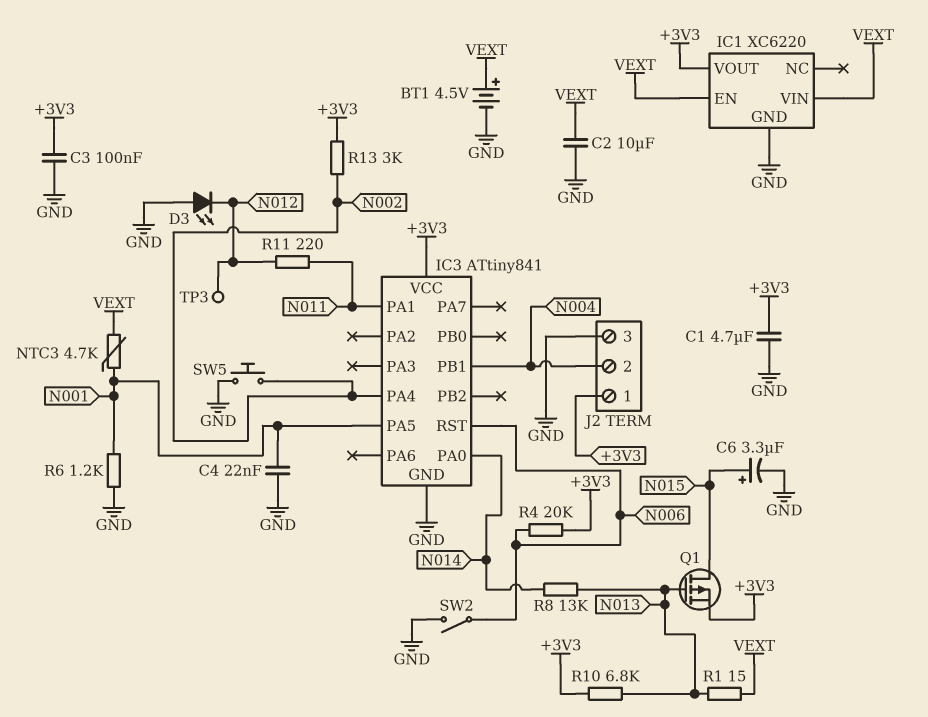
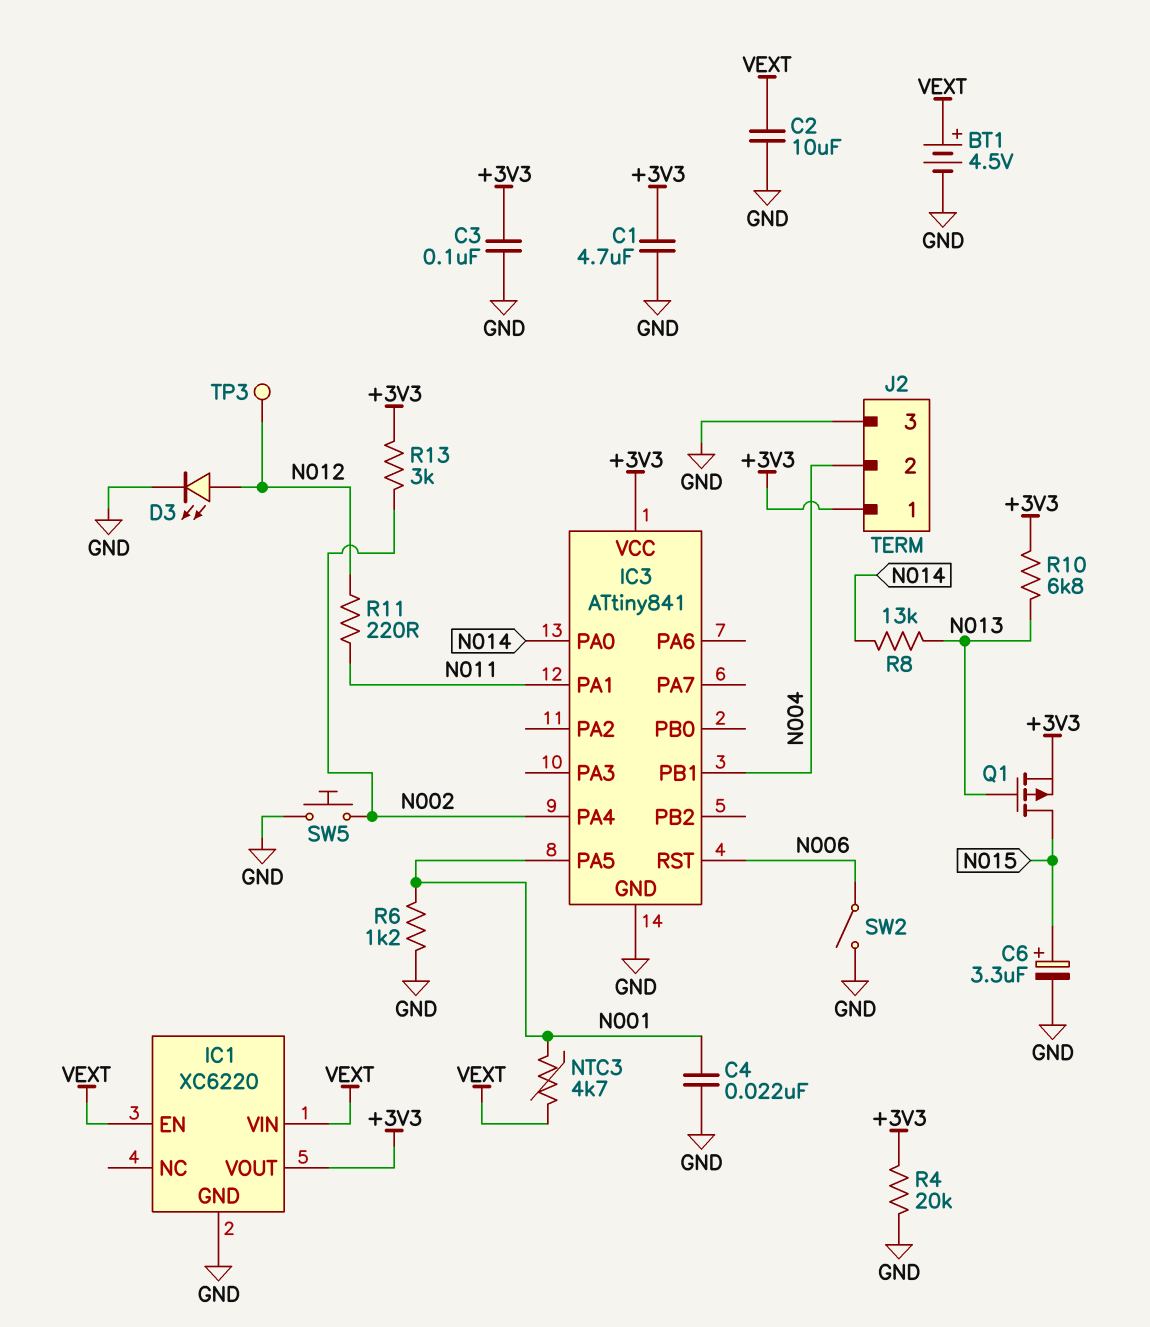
D3: LED (A GND, K N012) -> LED (A N012, K GND)
R1: 15 (N013, VEXT) -> none
R4: 20k (+3V3, N006) -> 20k (+3V3, GND)

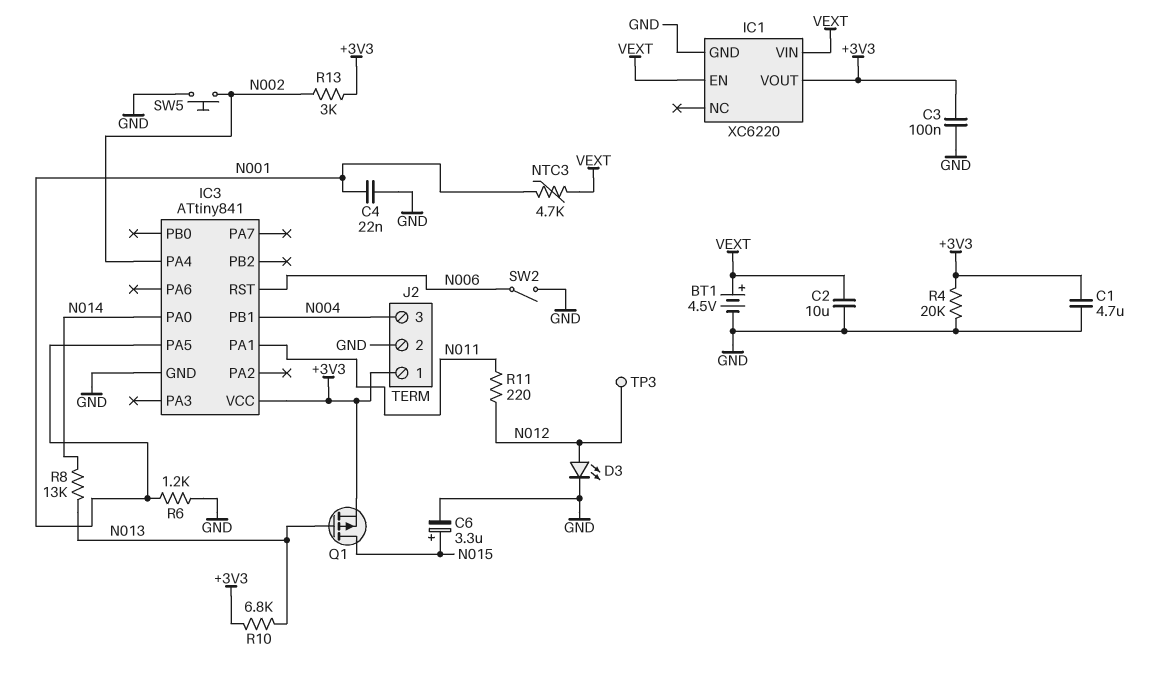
J2 pin 2: N004 -> GND
J2 pin 3: GND -> N004

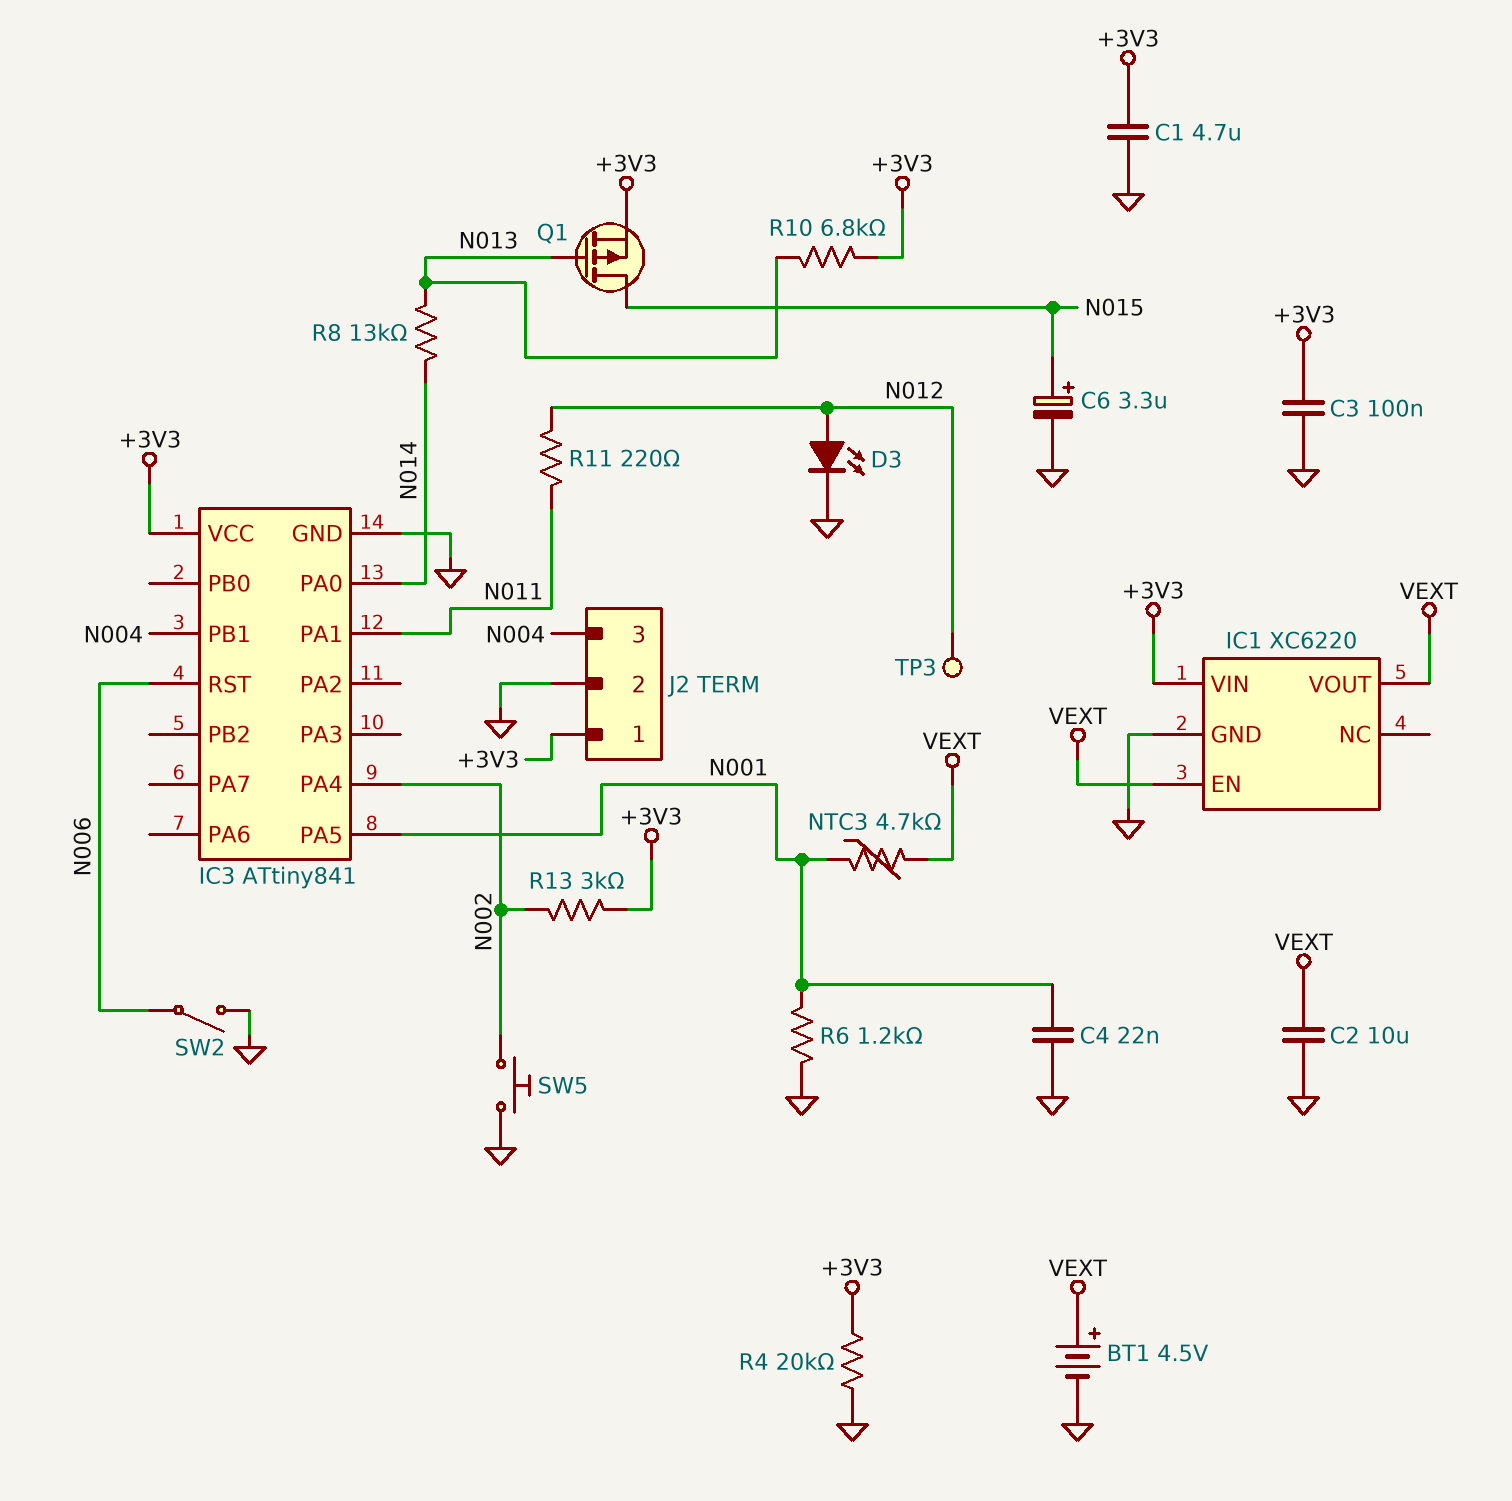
IC1 pin VIN: VEXT -> +3V3
IC1 pin VOUT: +3V3 -> VEXT

